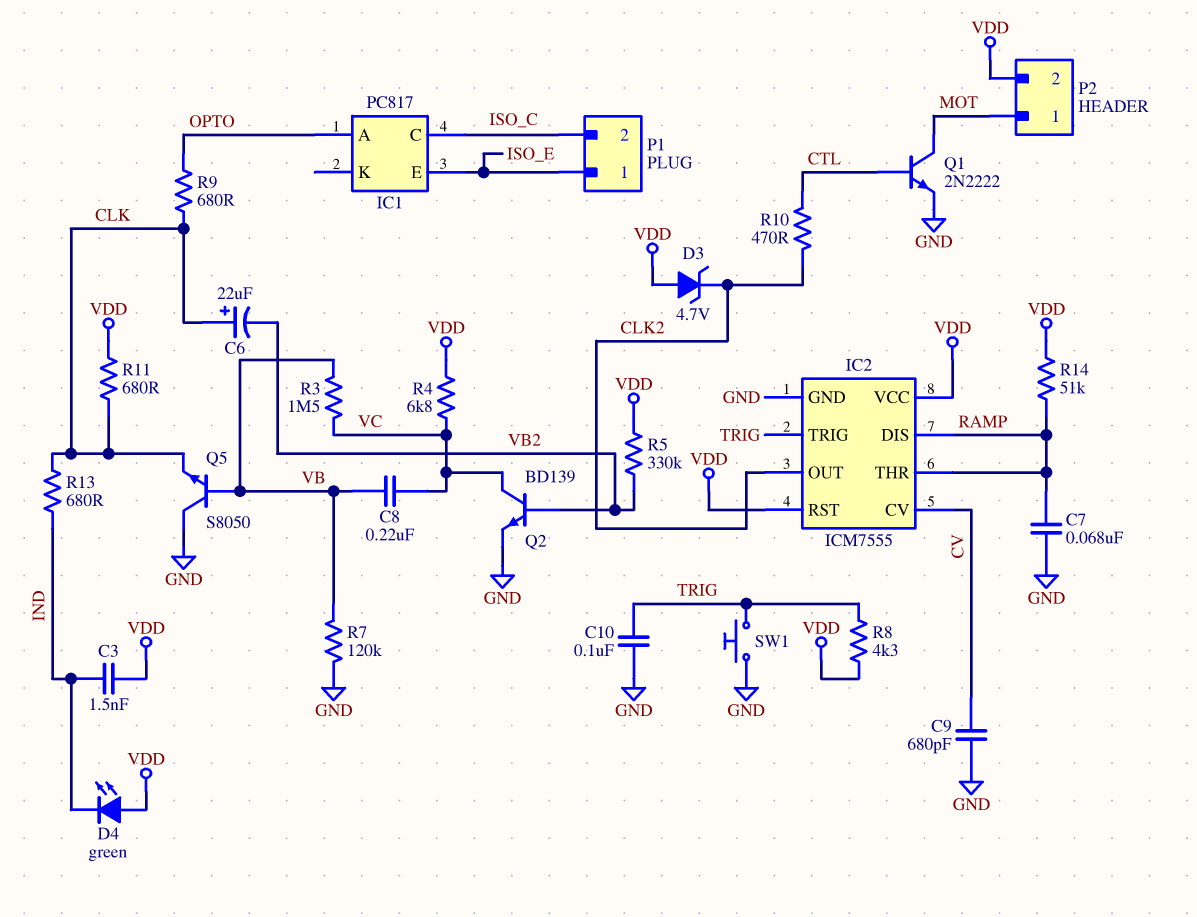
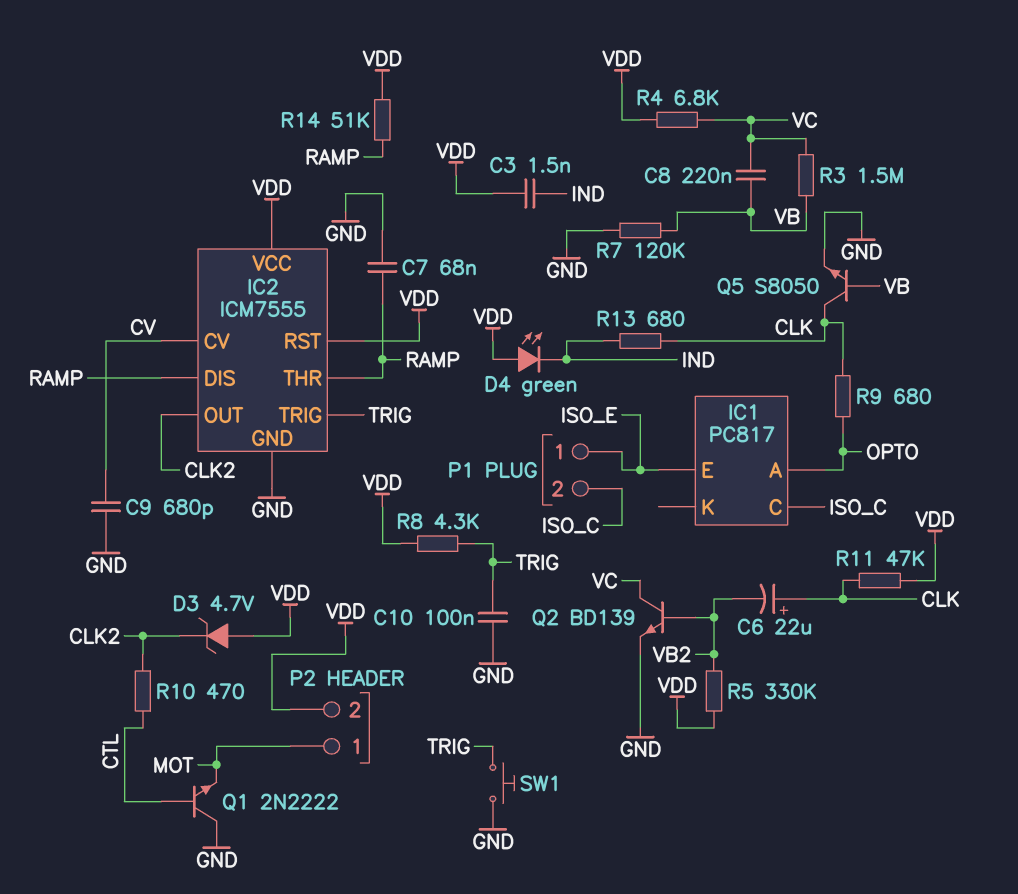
Q1: NPN 2N2222 (B CTL, C MOT, E GND) -> NPN 2N2222 (B CTL, C GND, E MOT)
Q5: NPN S8050 (B VB, C GND, E CLK) -> NPN S8050 (B VB, C CLK, E GND)
R11: 680 (CLK, VDD) -> 47k (CLK, VDD)

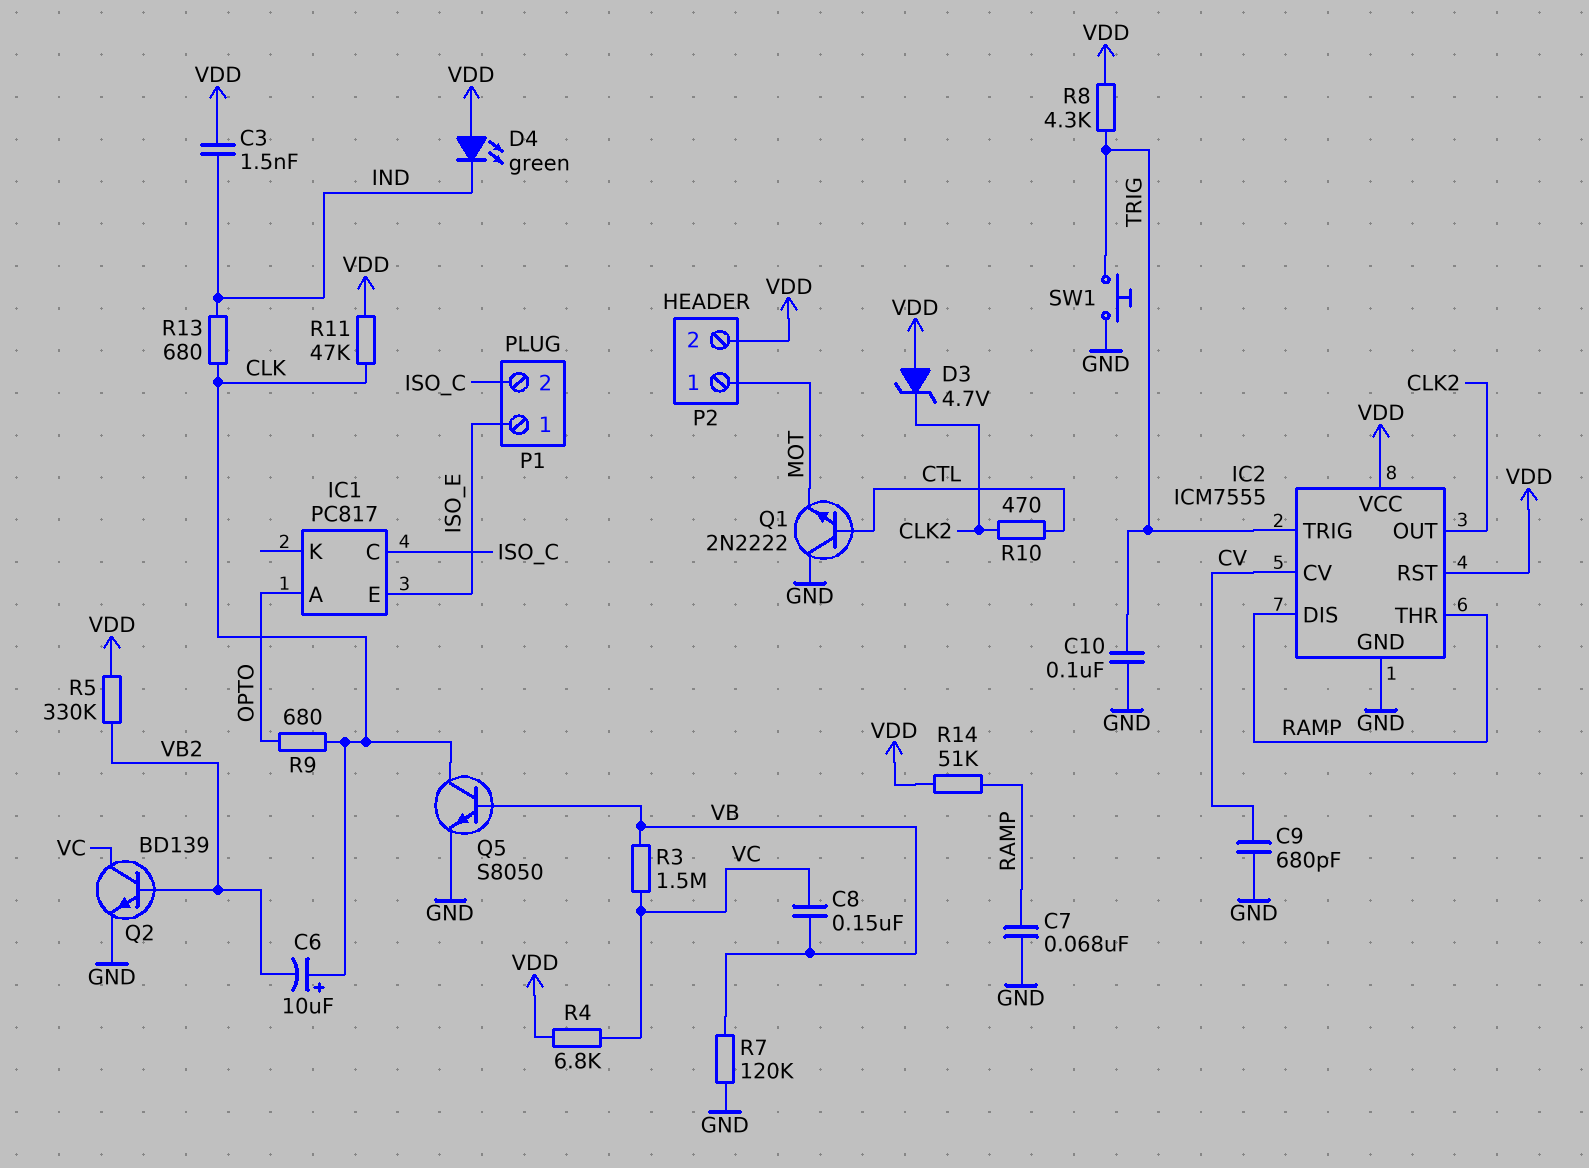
C6: 22uF (plus CLK, minus VB2) -> 10uF (plus CLK, minus VB2)
C8: 220nF (VB, VC) -> 150nF (VB, VC)

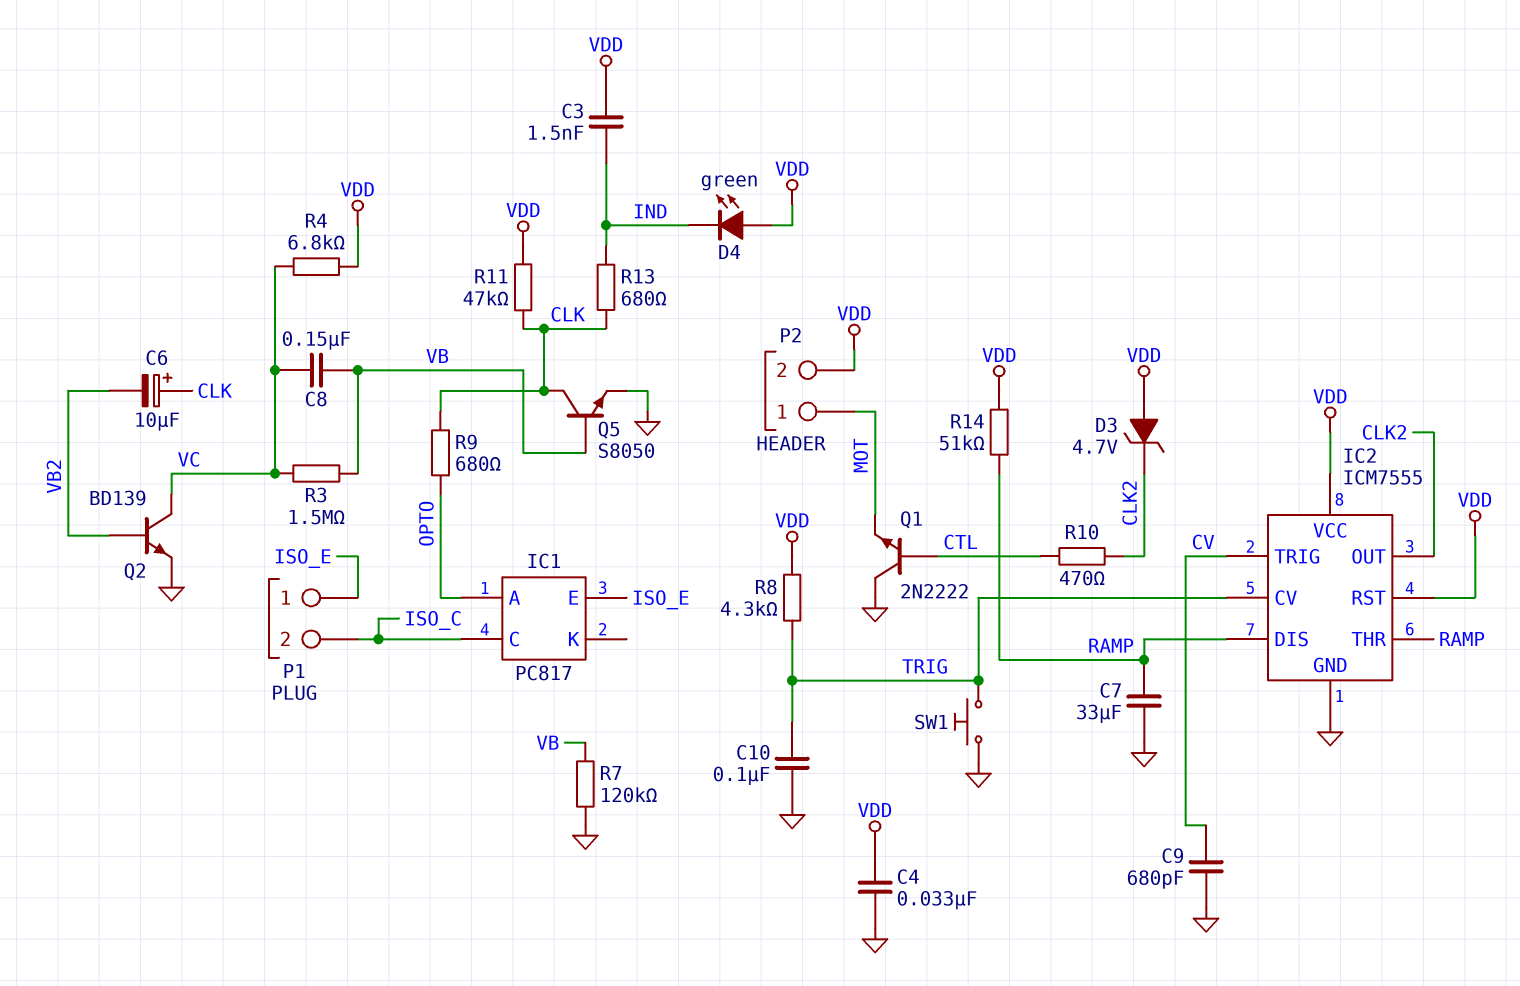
C4: none -> 33nF (GND, VDD)
C7: 68nF (GND, RAMP) -> 33uF (GND, RAMP)
IC2 pin CV: CV -> TRIG
IC2 pin TRIG: TRIG -> CV
R5: 330k (VB2, VDD) -> none

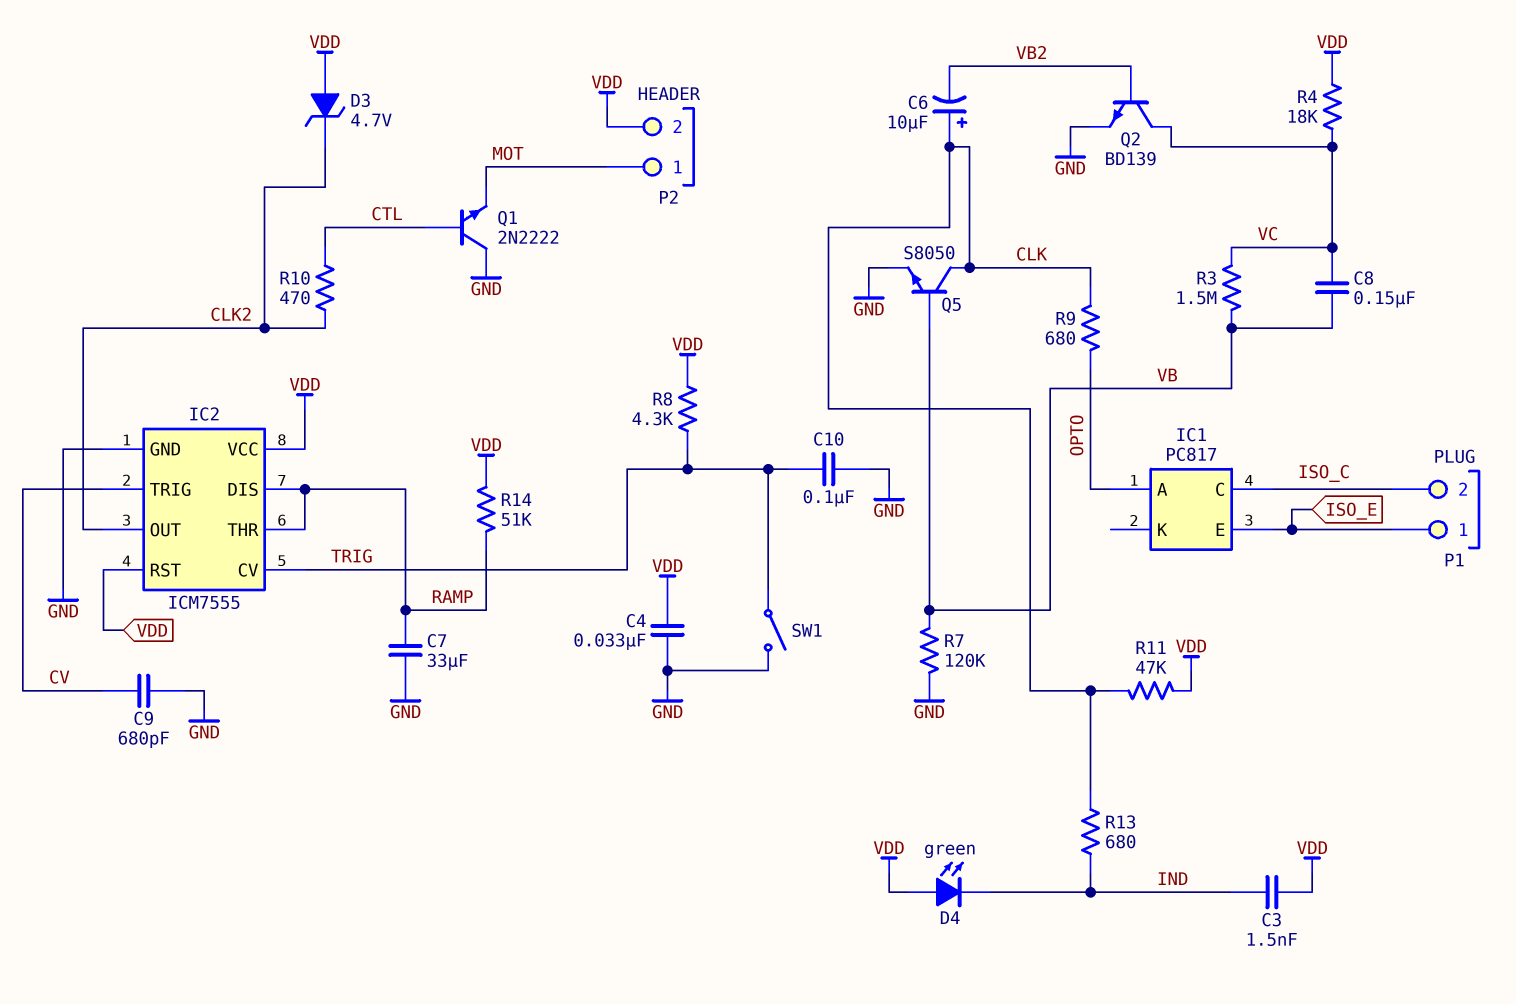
R4: 6.8k (VC, VDD) -> 18k (VC, VDD)
SW1: button (GND, TRIG) -> switch (GND, TRIG)

